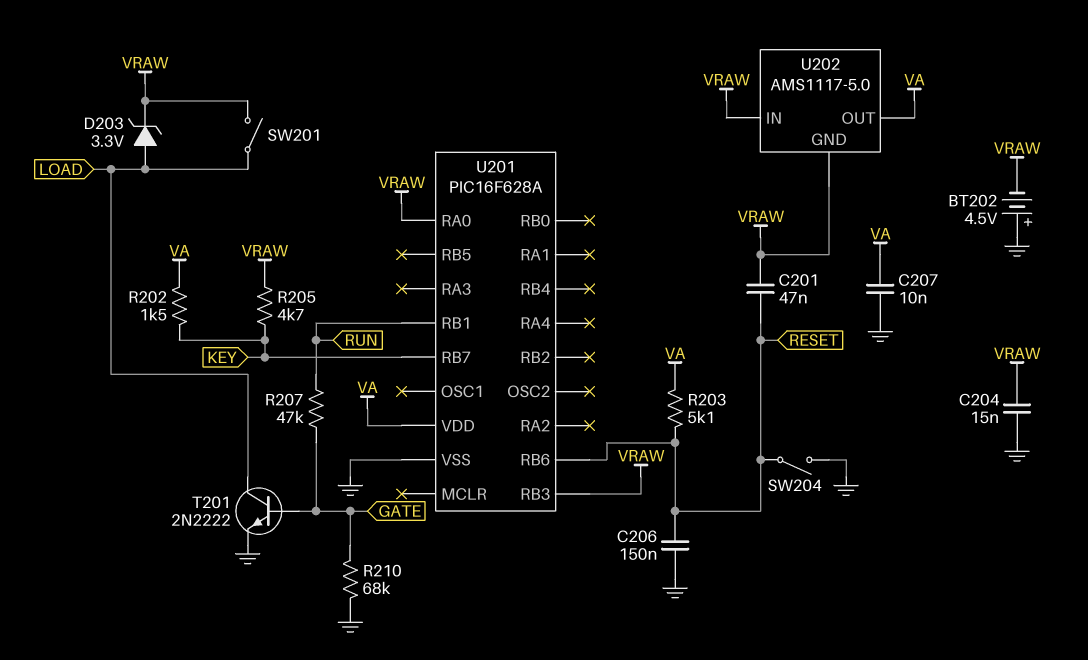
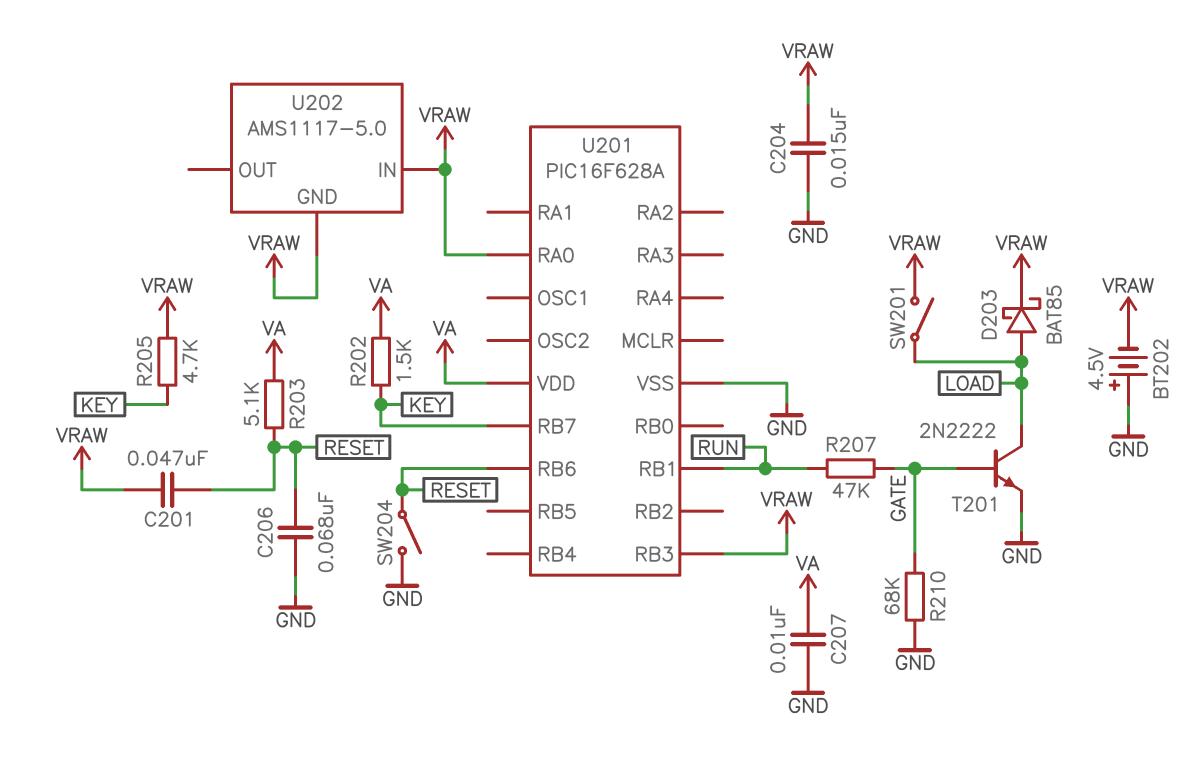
C206: 150nF (GND, RESET) -> 68nF (GND, RESET)
D203: zener 3.3V (A LOAD, K VRAW) -> schottky BAT85 (A LOAD, K VRAW)
U202 pin OUT: VA -> none

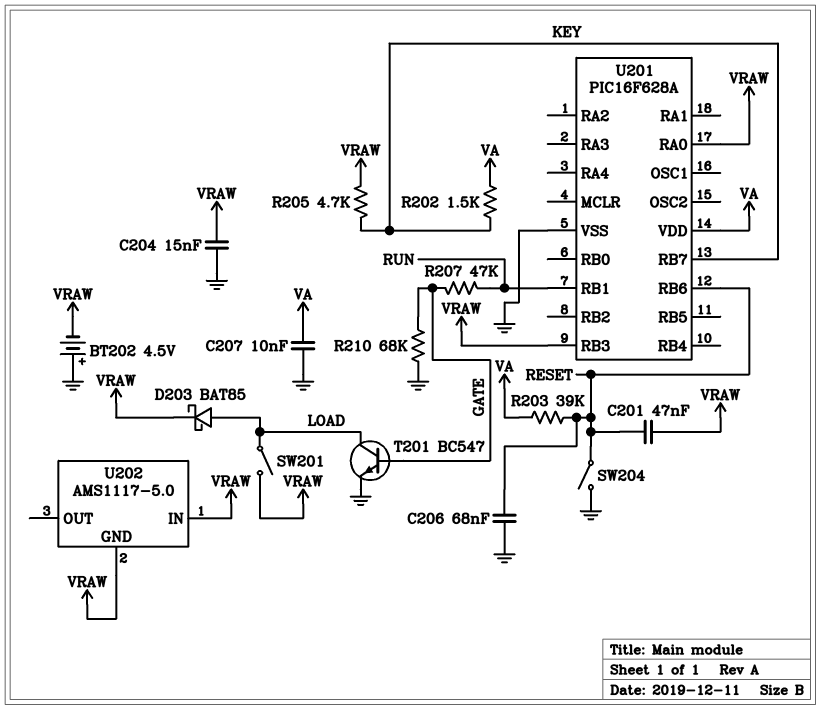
R203: 5.1k (RESET, VA) -> 39k (RESET, VA)
T201: NPN 2N2222 (B GATE, C LOAD, E GND) -> NPN BC547 (B GATE, C LOAD, E GND)

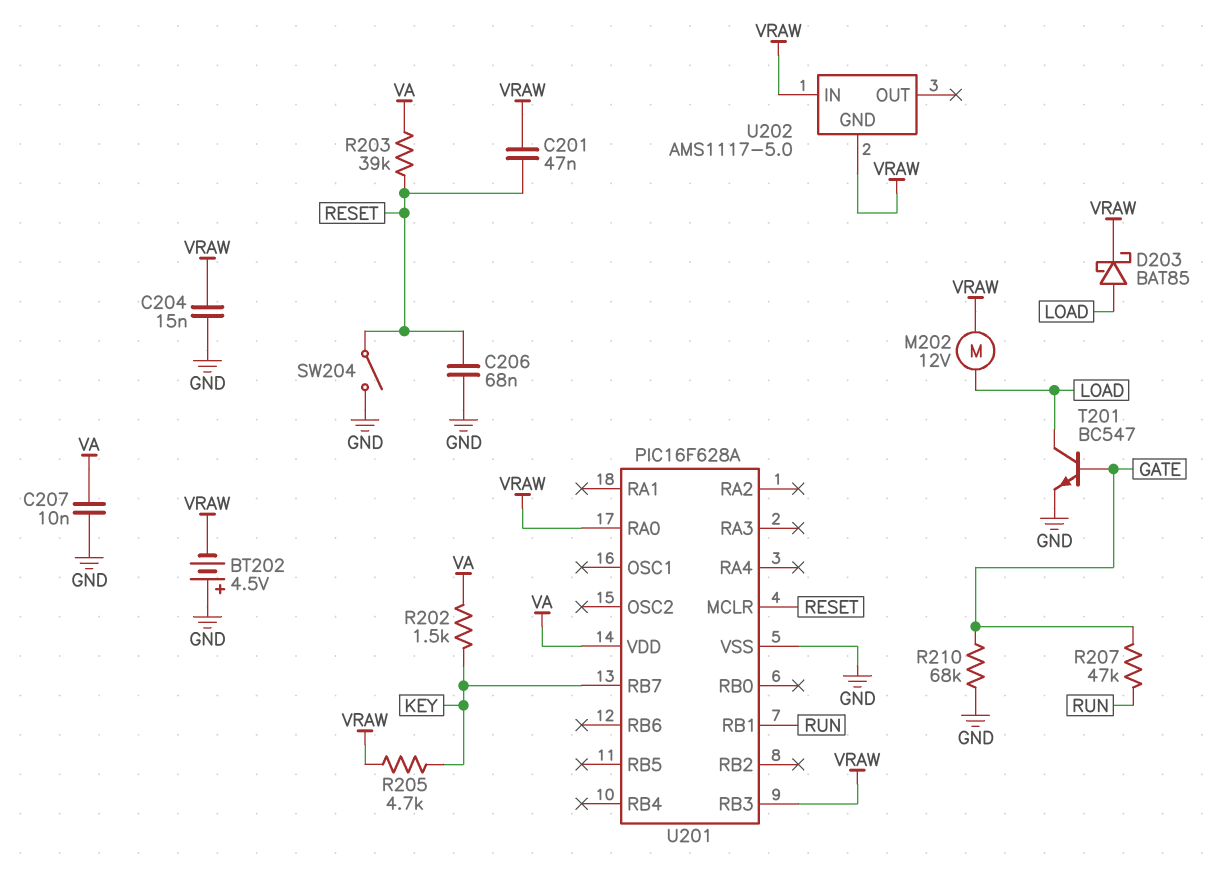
M202: none -> motor 12V (LOAD, VRAW)
SW201: switch (LOAD, VRAW) -> none
U201 pin MCLR: none -> RESET
U201 pin RB6: RESET -> none

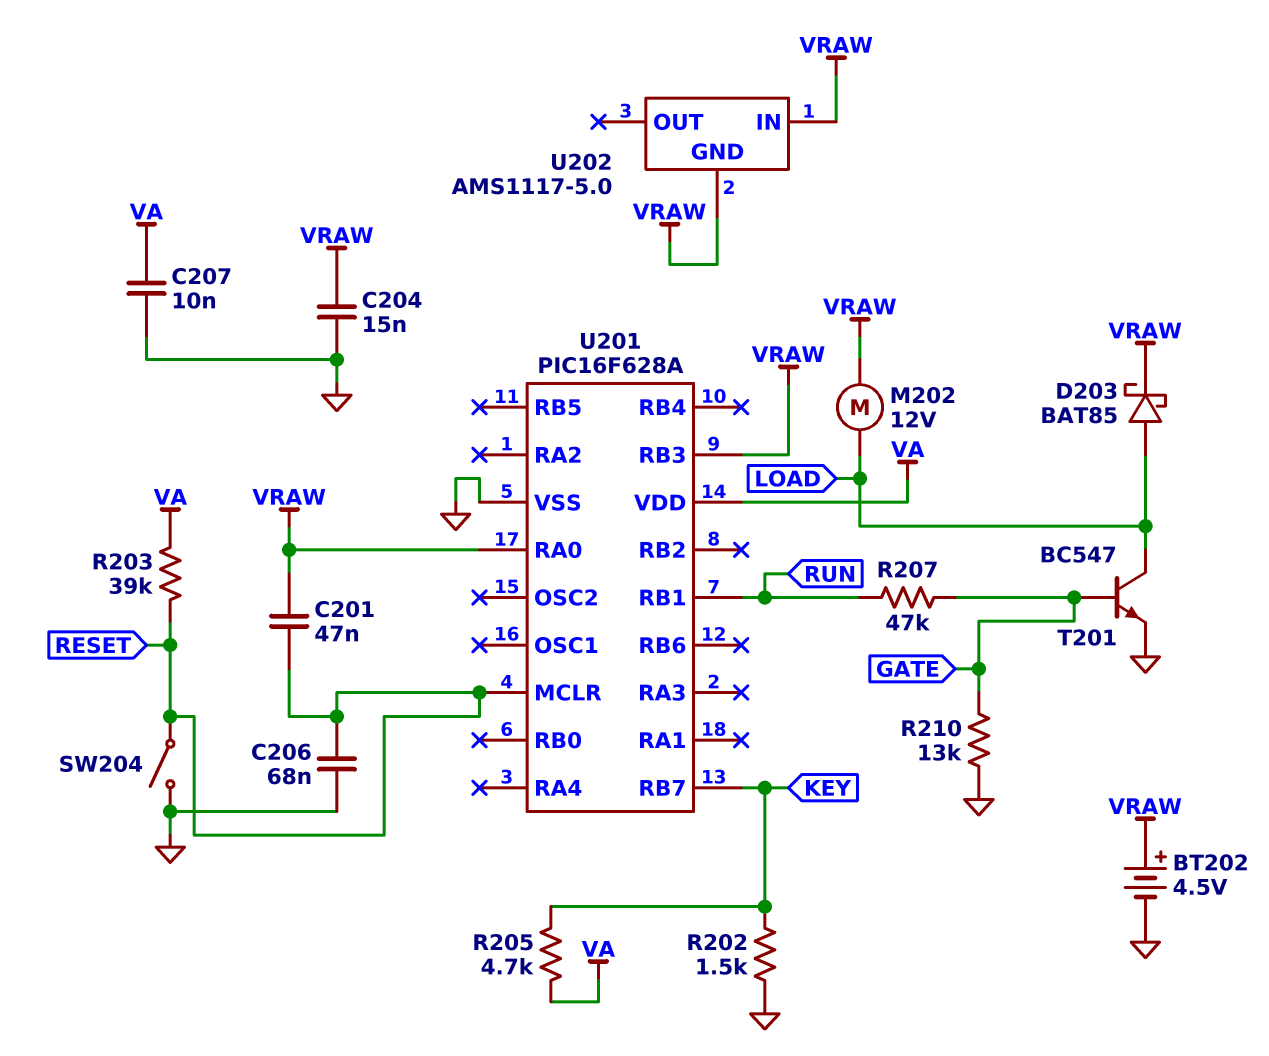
BT202: 4.5V (plus GND, minus VRAW) -> 4.5V (plus VRAW, minus GND)
R202: 1.5k (KEY, VA) -> 1.5k (GND, KEY)
R205: 4.7k (KEY, VRAW) -> 4.7k (KEY, VA)
R210: 68k (GATE, GND) -> 13k (GATE, GND)

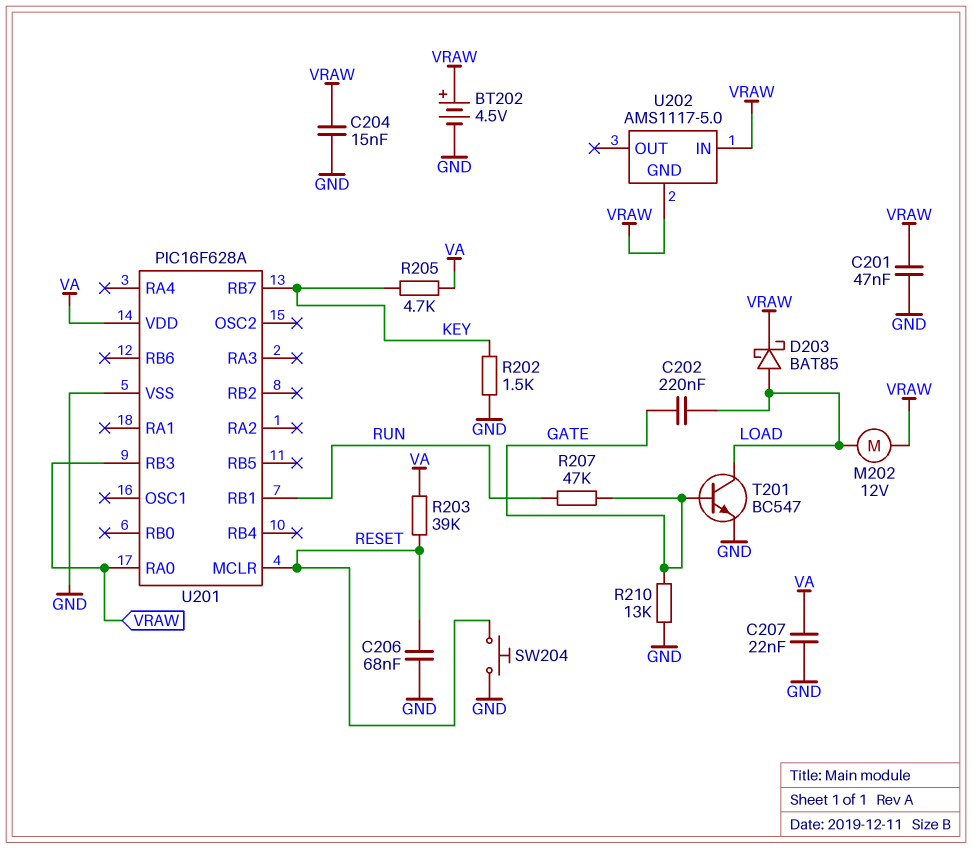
C201: 47nF (RESET, VRAW) -> 47nF (GND, VRAW)
C202: none -> 220nF (GATE, LOAD)
C207: 10nF (GND, VA) -> 22nF (GND, VA)
SW204: switch (GND, RESET) -> button (GND, RESET)

